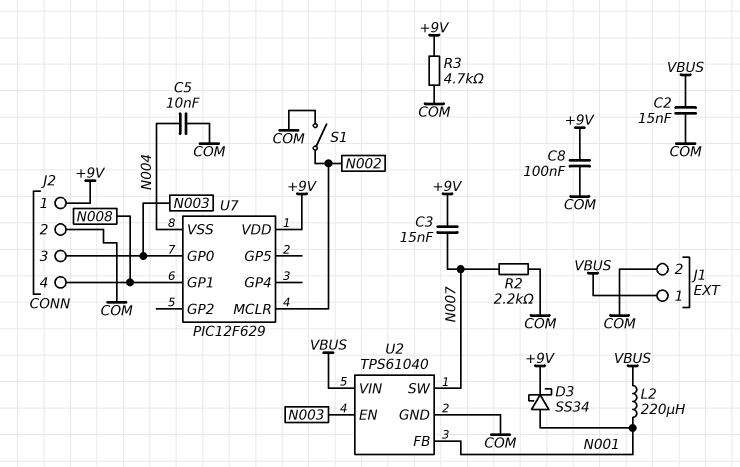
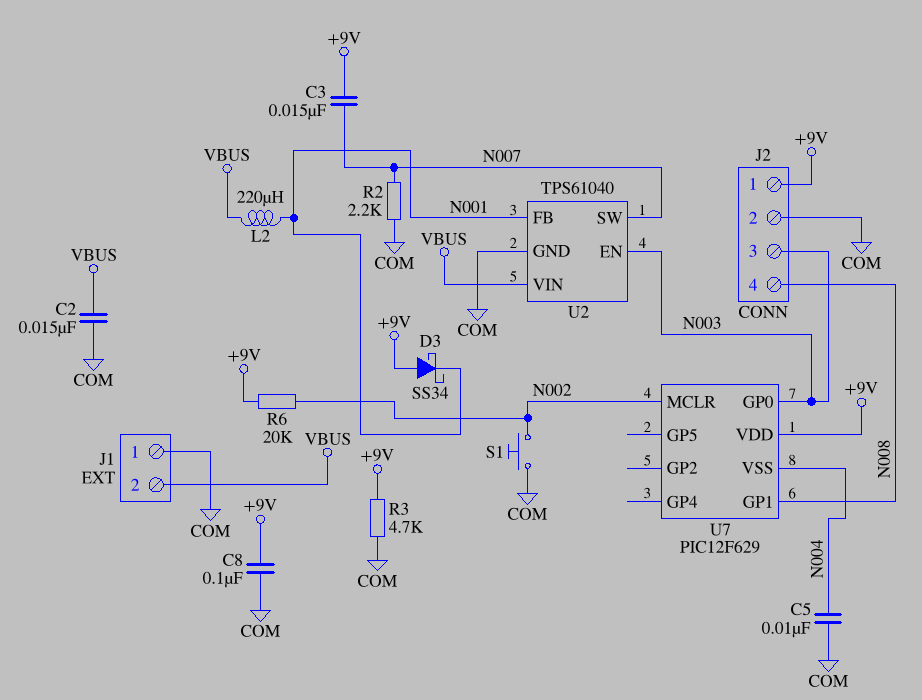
D3: schottky SS34 (A N001, K +9V) -> schottky SS34 (A +9V, K N001)
J1 pin 1: VBUS -> COM
J1 pin 2: COM -> VBUS
R6: none -> 20k (+9V, N002)
S1: switch (COM, N002) -> button (COM, N002)

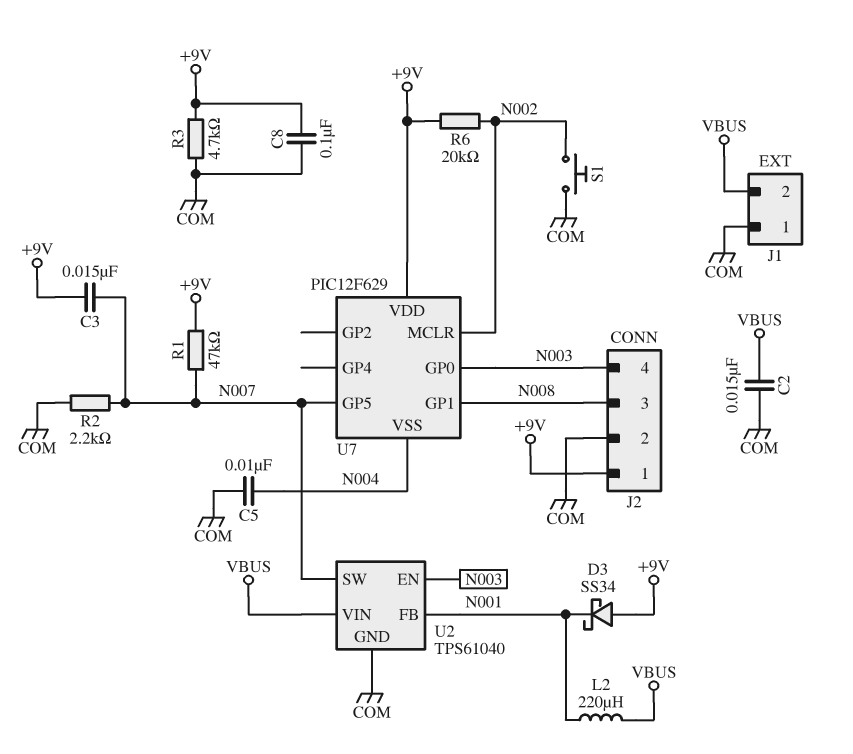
J2 pin 3: N003 -> N008
J2 pin 4: N008 -> N003
R1: none -> 47k (+9V, N007)
U7 pin GP5: none -> N007

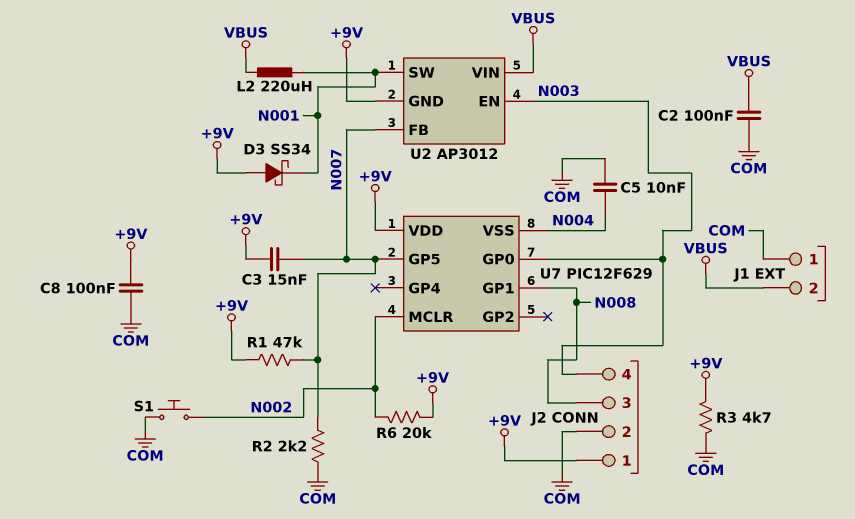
C2: 15nF (COM, VBUS) -> 100nF (COM, VBUS)
U2: TPS61040 -> AP3012
U2 pin FB: N001 -> N007
U2 pin GND: COM -> +9V
U2 pin SW: N007 -> N001

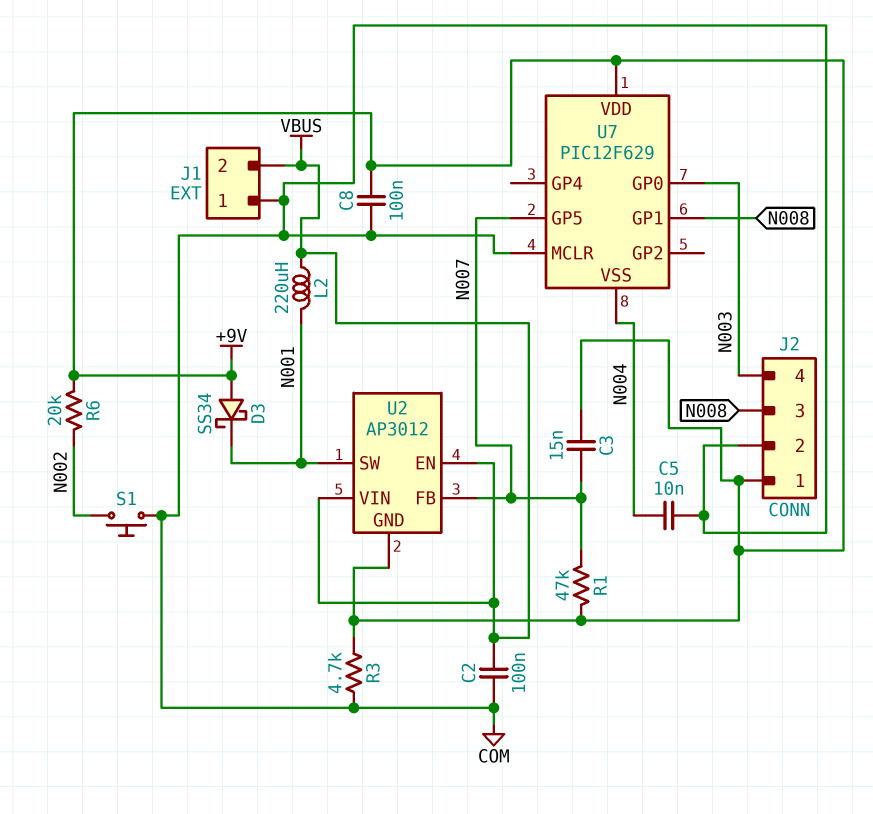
R2: 2.2k (COM, N007) -> none
U2 pin EN: N003 -> VBUS
U7 pin MCLR: N002 -> COM

